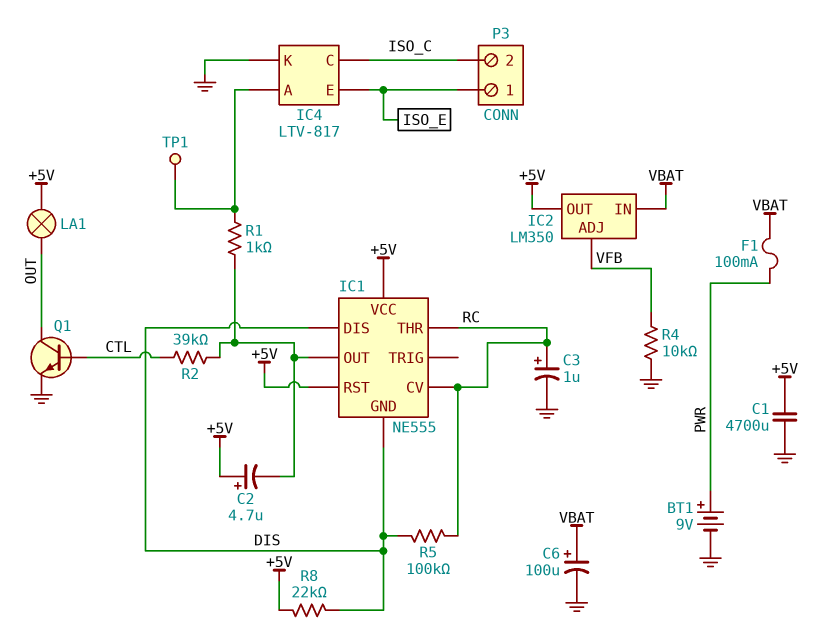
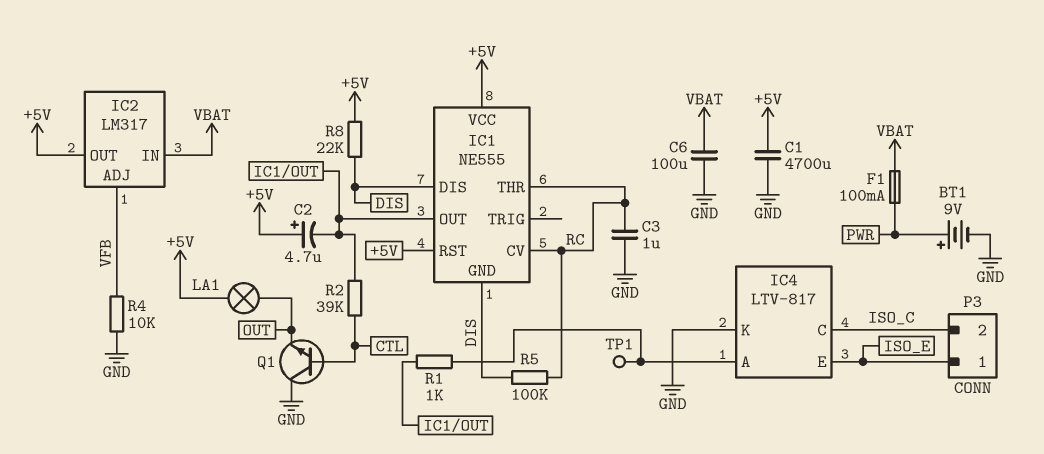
C3: 1uF (plus RC, minus GND) -> 1uF (GND, RC)
C6: 100uF (plus VBAT, minus GND) -> 100uF (GND, VBAT)
IC2: LM350 -> LM317
Q1: NPN (B CTL, C OUT, E GND) -> NPN (B CTL, C GND, E OUT)

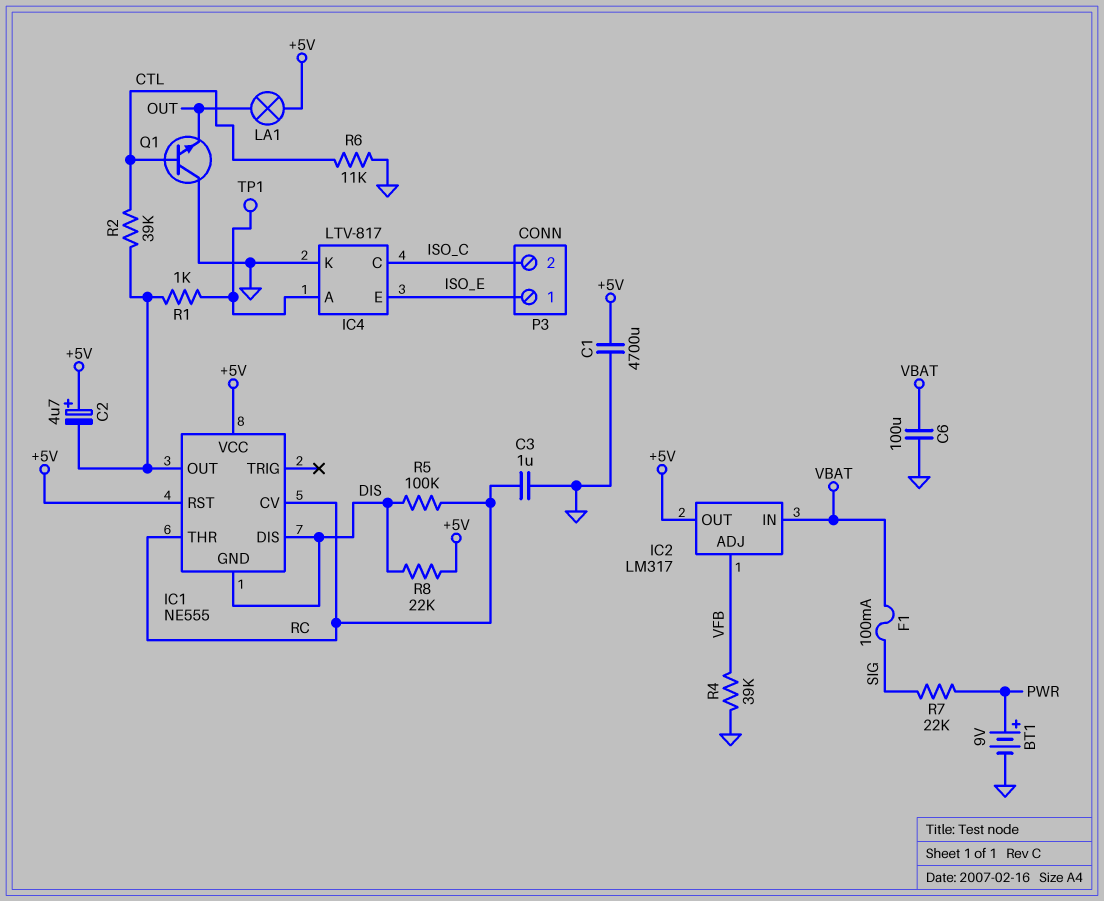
F1: 100mA (PWR, VBAT) -> 100mA (SIG, VBAT)
R4: 10k (GND, VFB) -> 39k (GND, VFB)
R6: none -> 11k (CTL, GND)
R7: none -> 22k (PWR, SIG)

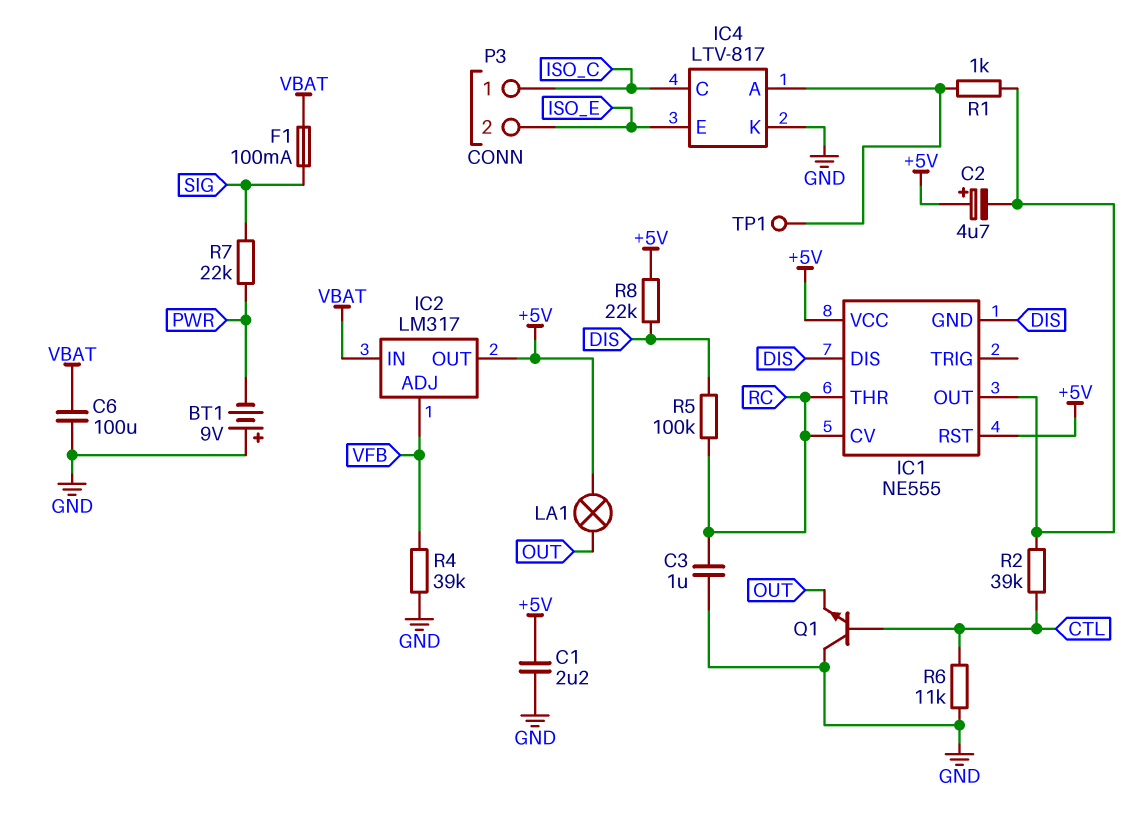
BT1: 9V (plus PWR, minus GND) -> 9V (plus GND, minus PWR)
C1: 4700uF (+5V, GND) -> 2.2uF (+5V, GND)
P3 pin 1: ISO_E -> ISO_C
P3 pin 2: ISO_C -> ISO_E

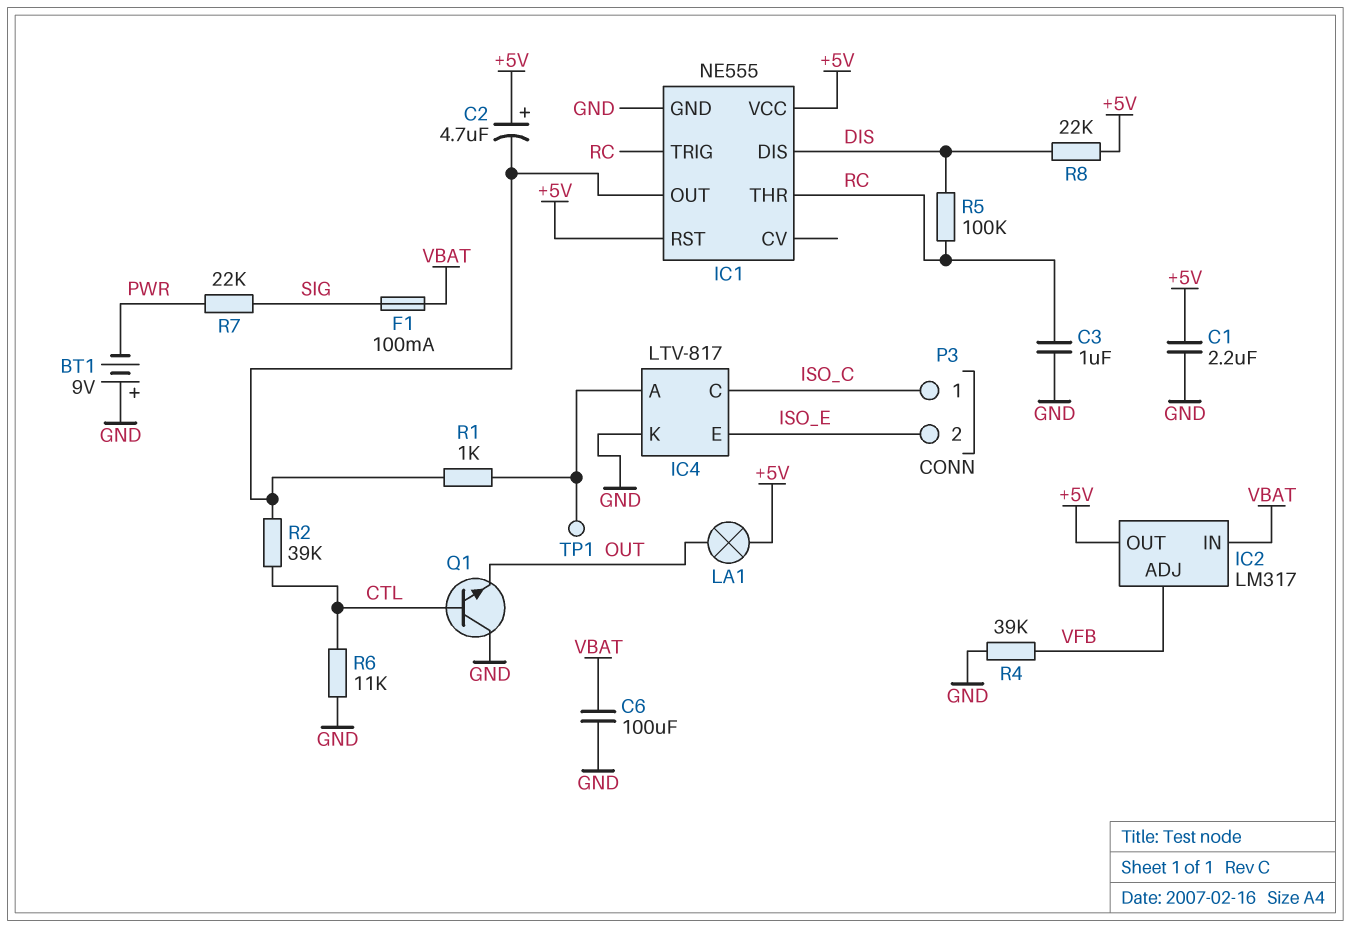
IC1 pin CV: RC -> none
IC1 pin GND: DIS -> GND
IC1 pin TRIG: none -> RC

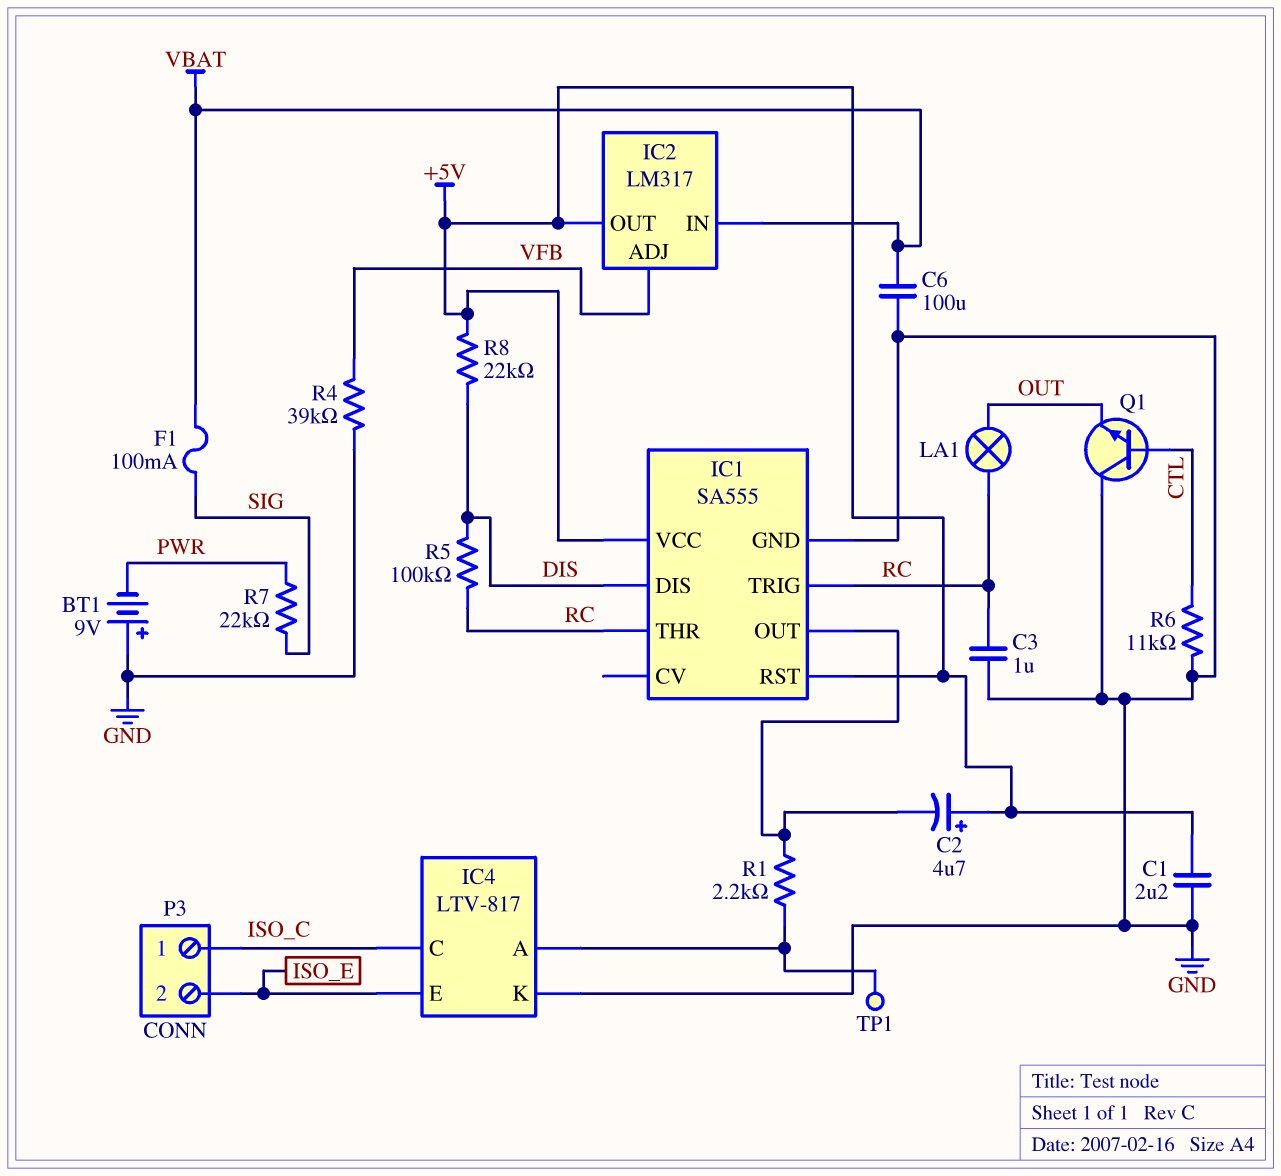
IC1: NE555 -> SA555
LA1: lamp (+5V, OUT) -> lamp (OUT, RC)
R1: 1k (IC1/OUT, IC4/A) -> 2.2k (IC1/OUT, IC4/A)
R2: 39k (CTL, IC1/OUT) -> none

